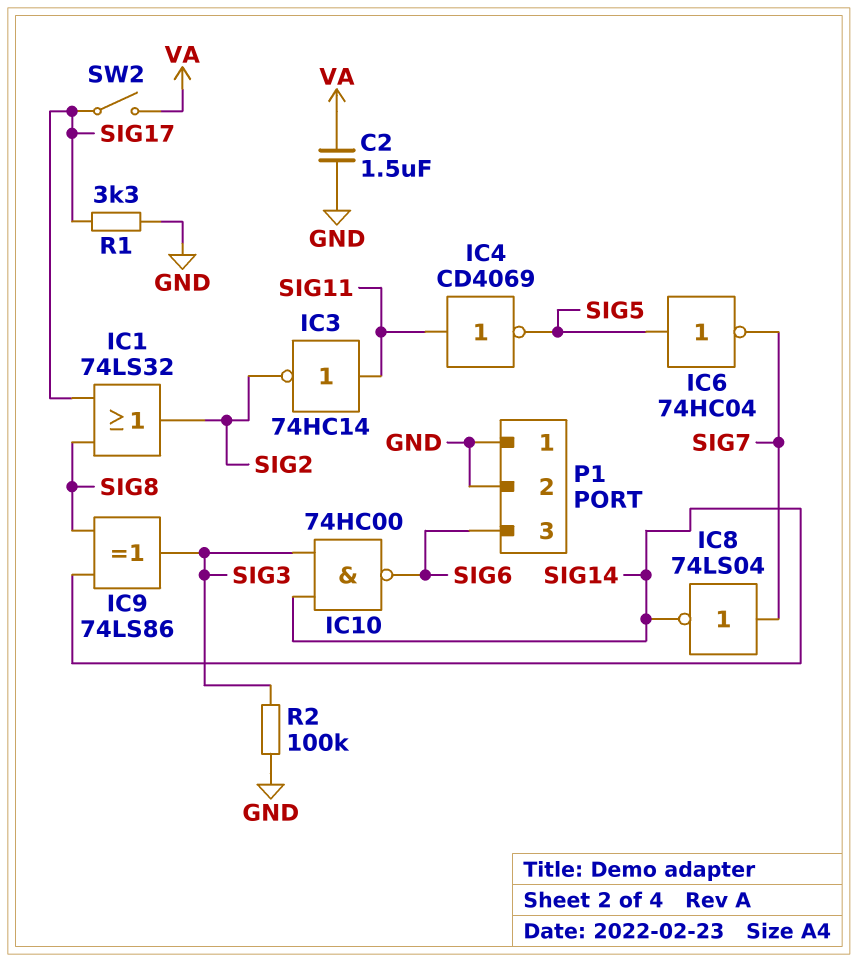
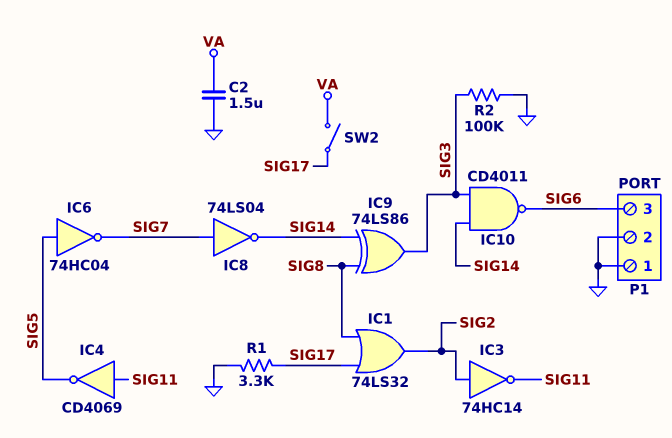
IC3: NOT 74HC14 (in SIG11, out SIG2) -> NOT 74HC14 (in SIG2, out SIG11)
IC10: NAND 74HC00 (in SIG3, in SIG14, out SIG6) -> NAND CD4011 (in SIG3, in SIG14, out SIG6)

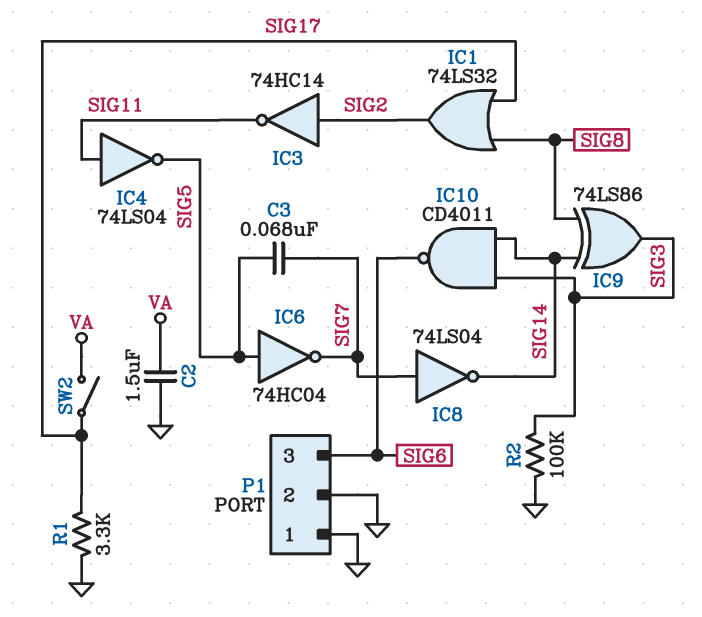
C3: none -> 68nF (SIG5, SIG7)
IC4: NOT CD4069 (in SIG11, out SIG5) -> NOT 74LS04 (in SIG11, out SIG5)

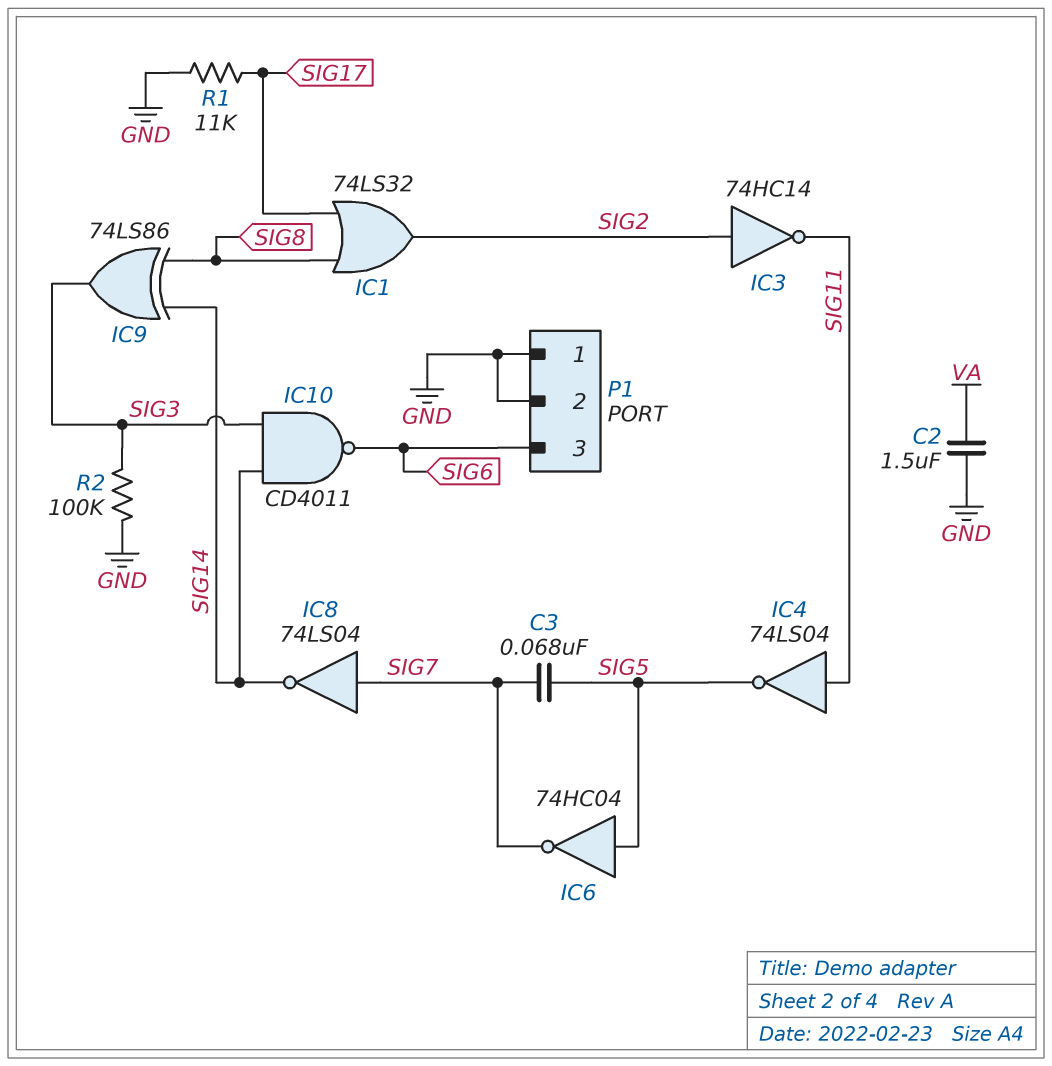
R1: 3.3k (GND, SIG17) -> 11k (GND, SIG17)
SW2: switch (SIG17, VA) -> none

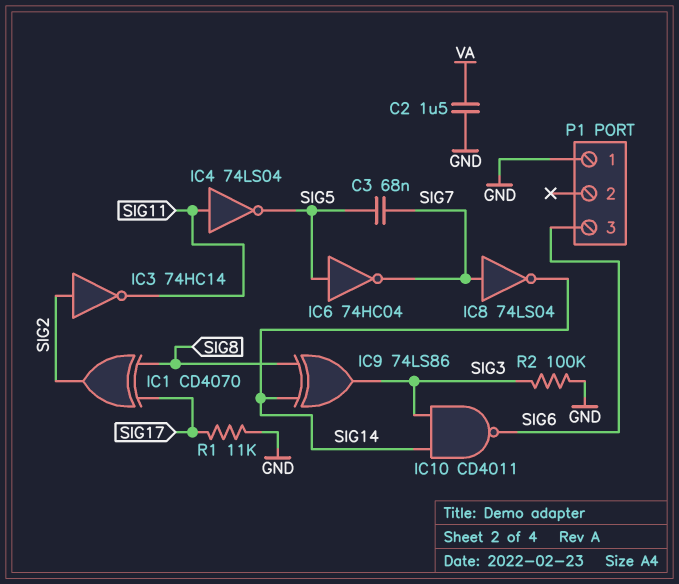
IC1: OR 74LS32 (in SIG8, in SIG17, out SIG2) -> XOR CD4070 (in SIG8, in SIG17, out SIG2)
P1 pin 2: GND -> none

